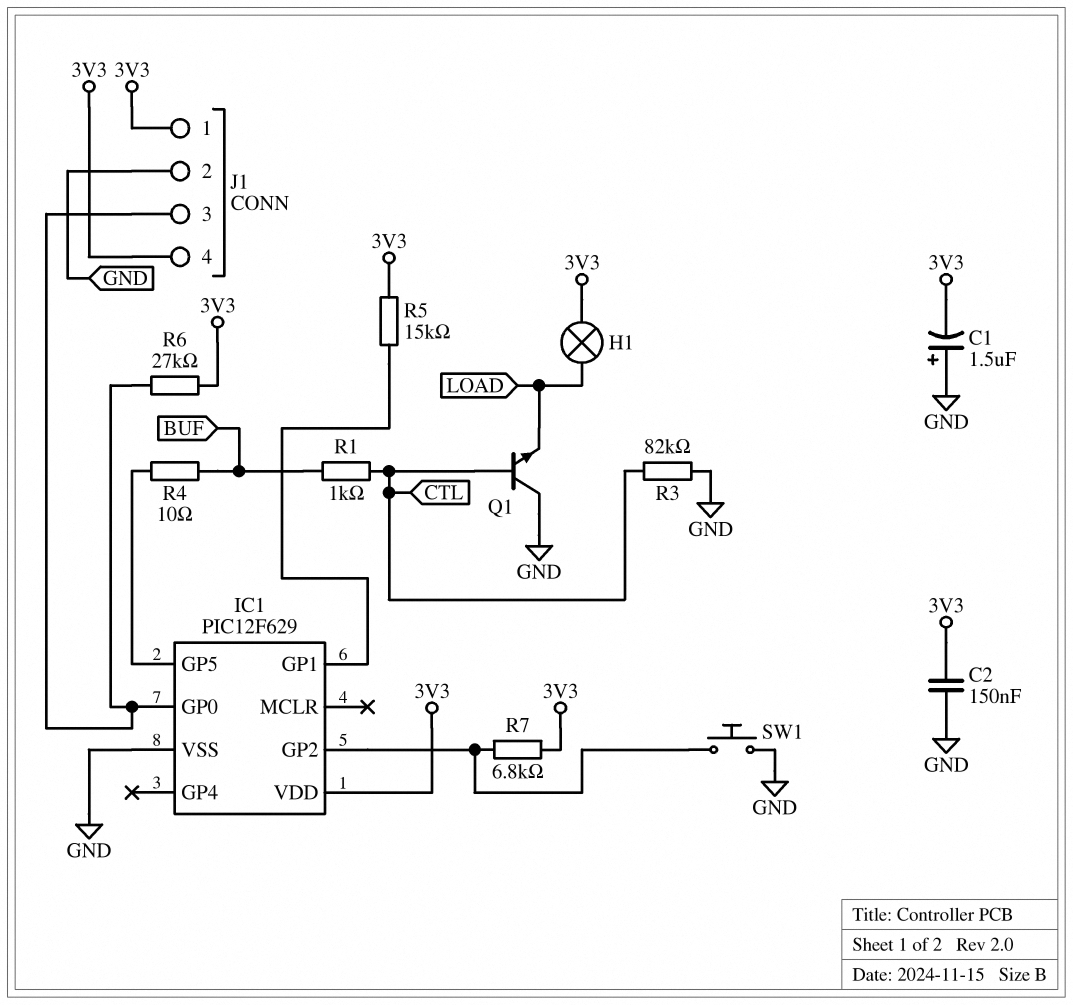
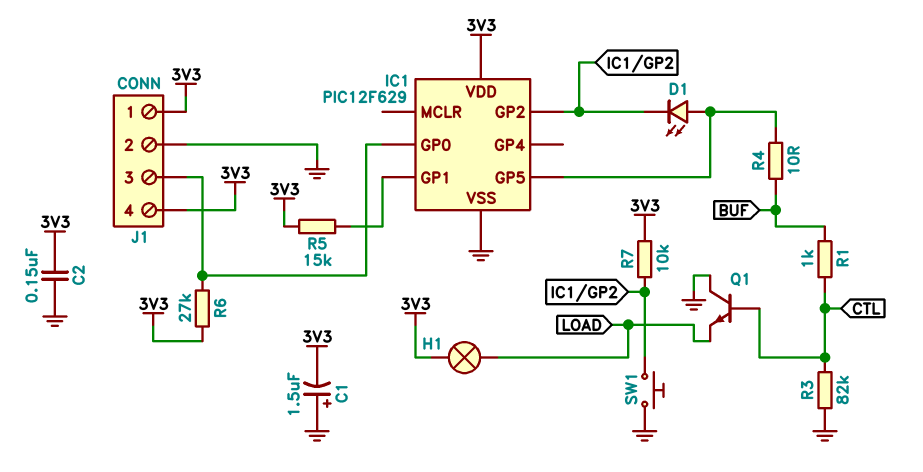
D1: none -> LED (A IC1/GP5, K IC1/GP2)
R7: 6.8k (3V3, IC1/GP2) -> 10k (3V3, IC1/GP2)

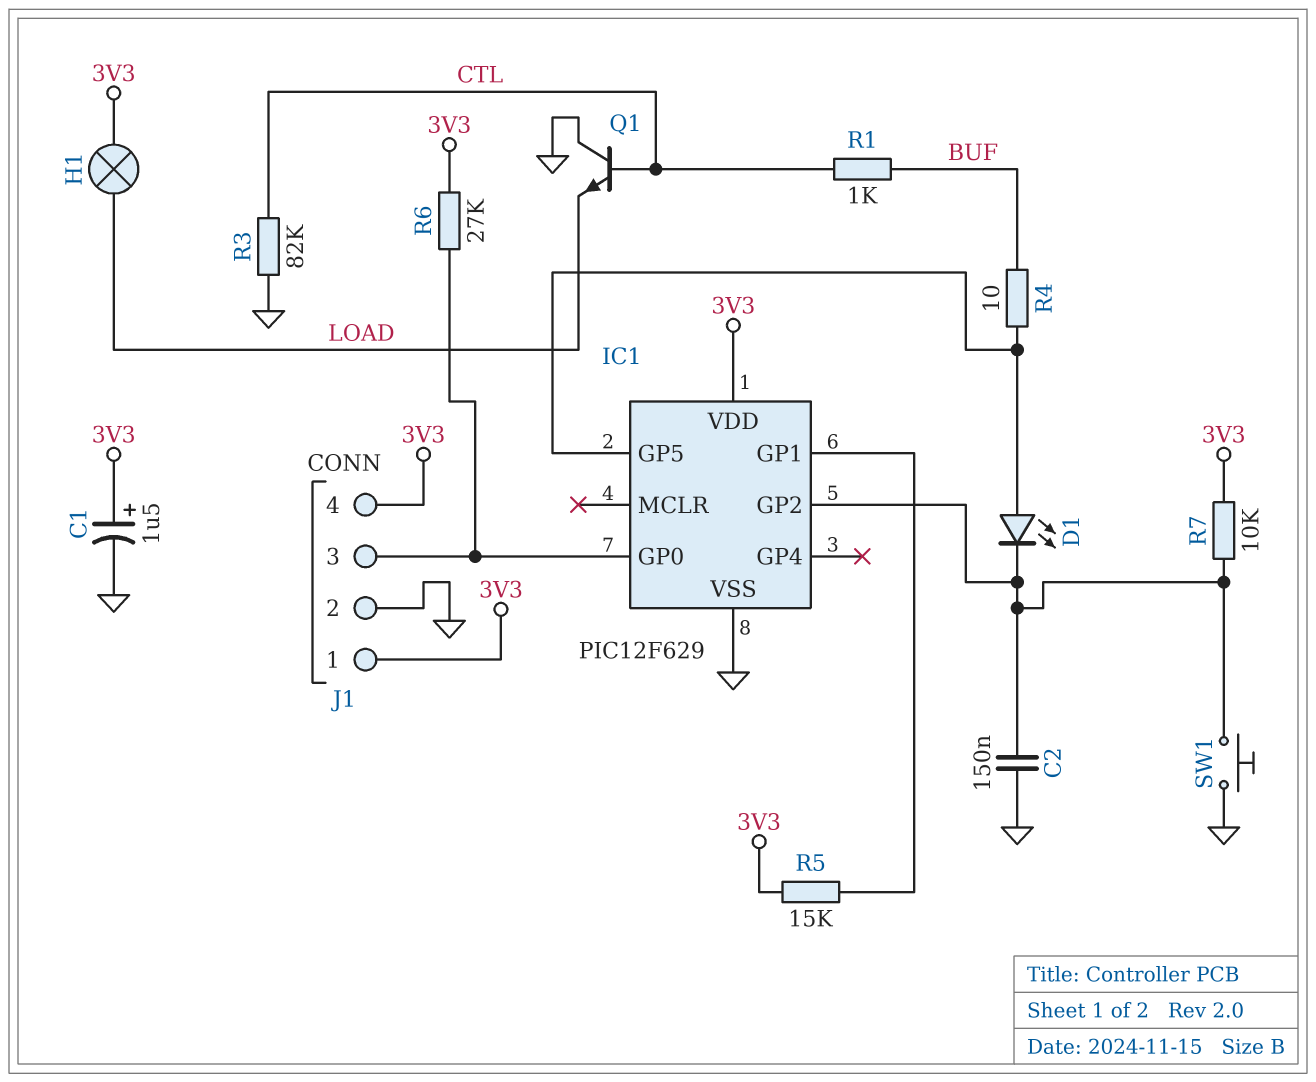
C1: 1.5uF (plus GND, minus 3V3) -> 1.5uF (plus 3V3, minus GND)
C2: 150nF (3V3, GND) -> 150nF (GND, IC1/GP2)

